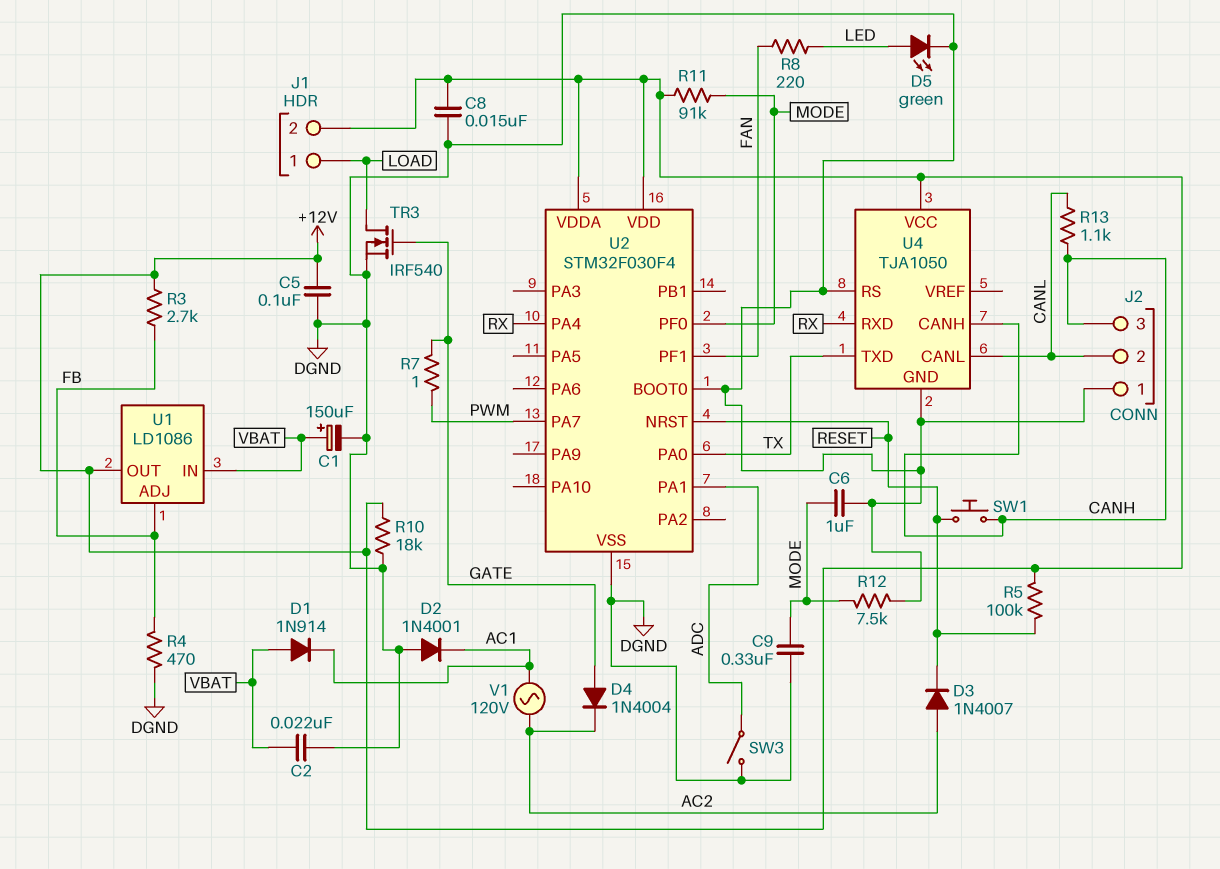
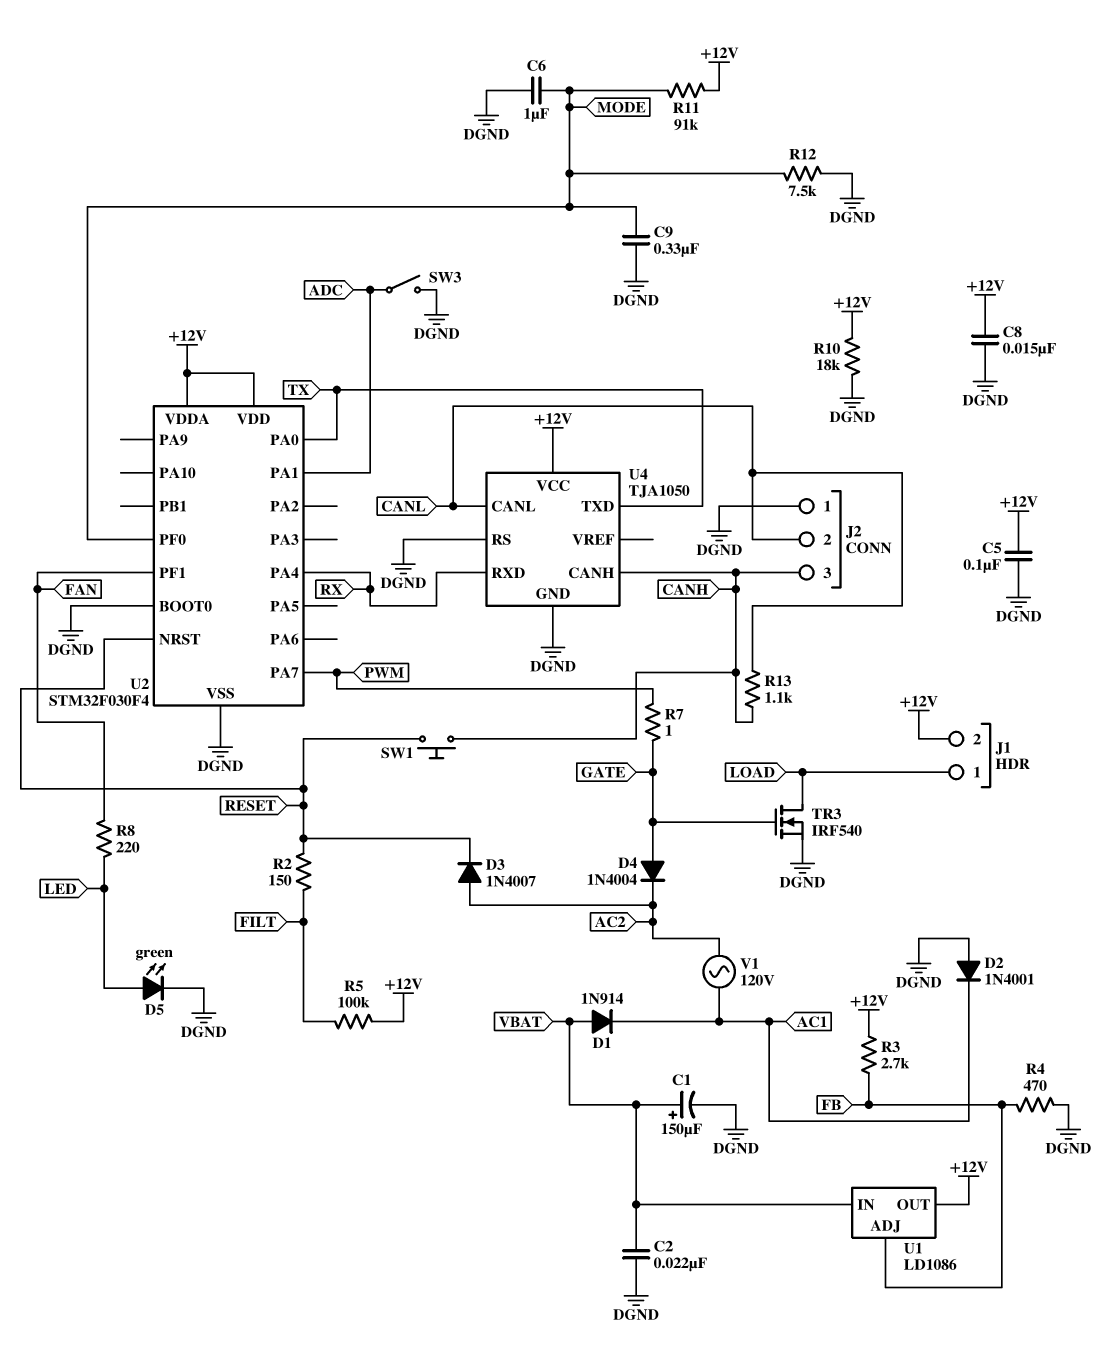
R2: none -> 150 (FILT, RESET)
R5: 100k (+12V, RESET) -> 100k (+12V, FILT)

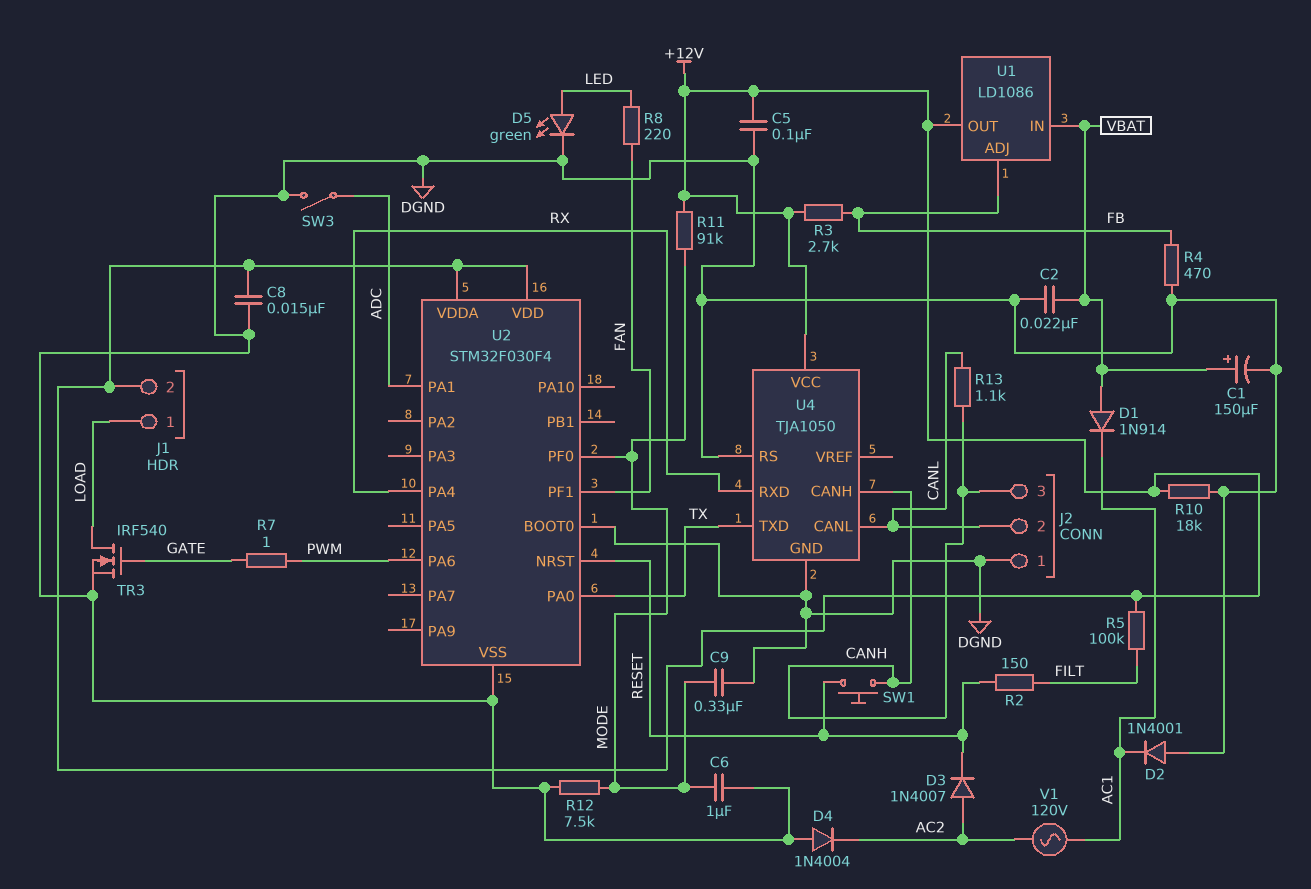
D4: diode 1N4004 (A GATE, K AC2) -> diode 1N4004 (A DGND, K AC2)
U2 pin PA6: none -> PWM
U2 pin PA7: PWM -> none

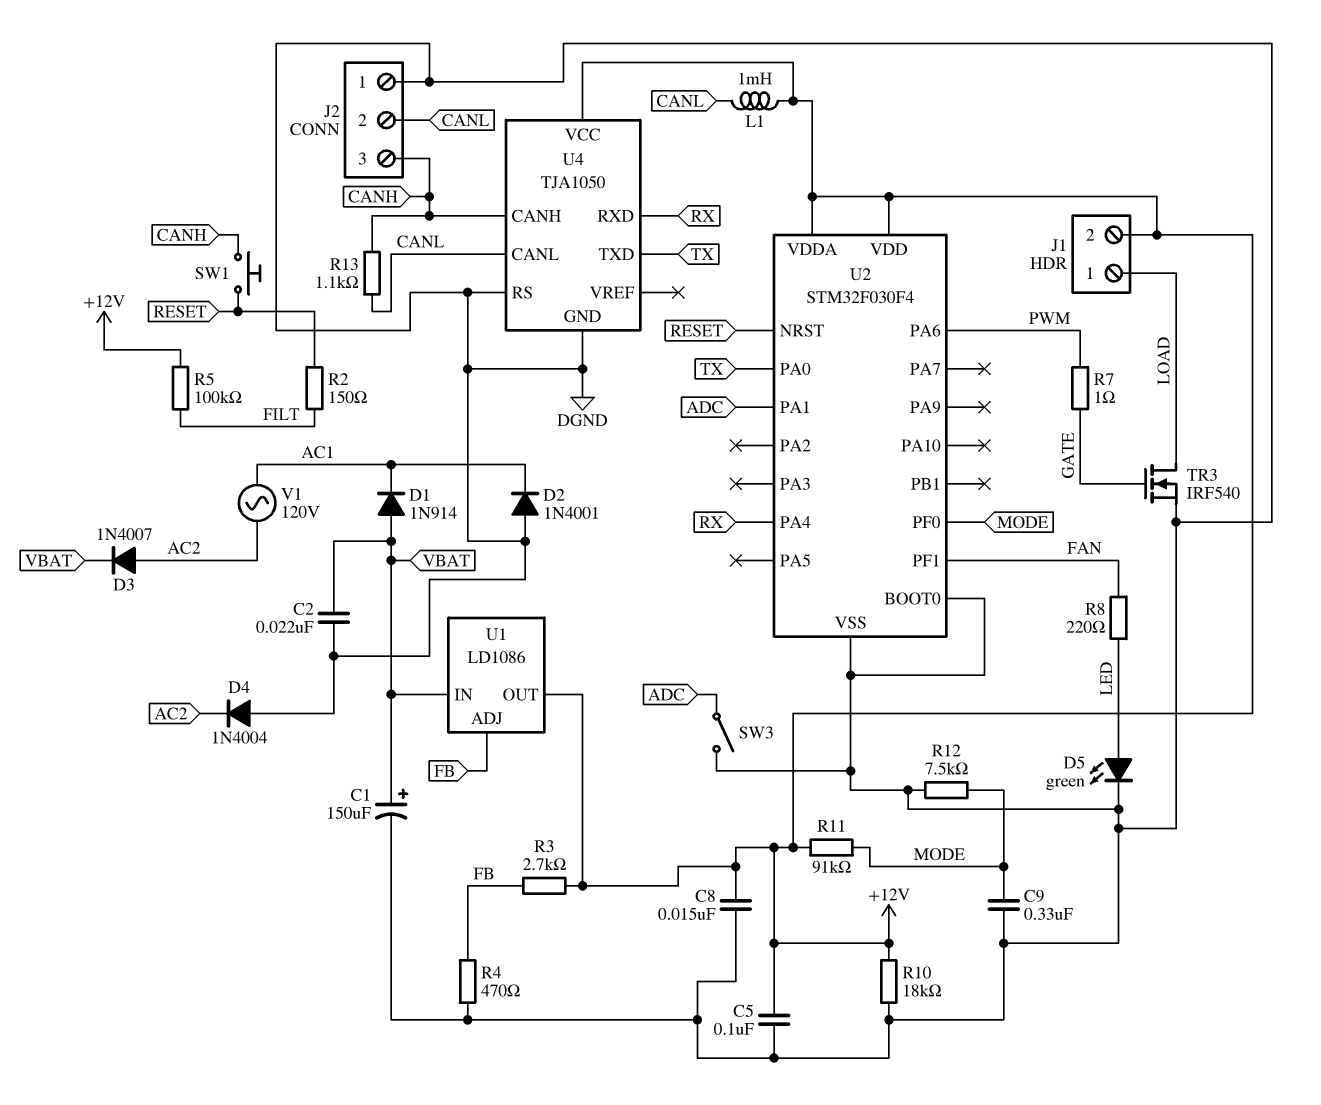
C6: 1uF (DGND, MODE) -> none
D3: diode 1N4007 (A AC2, K RESET) -> diode 1N4007 (A AC2, K VBAT)
L1: none -> 1mH (+12V, CANL)

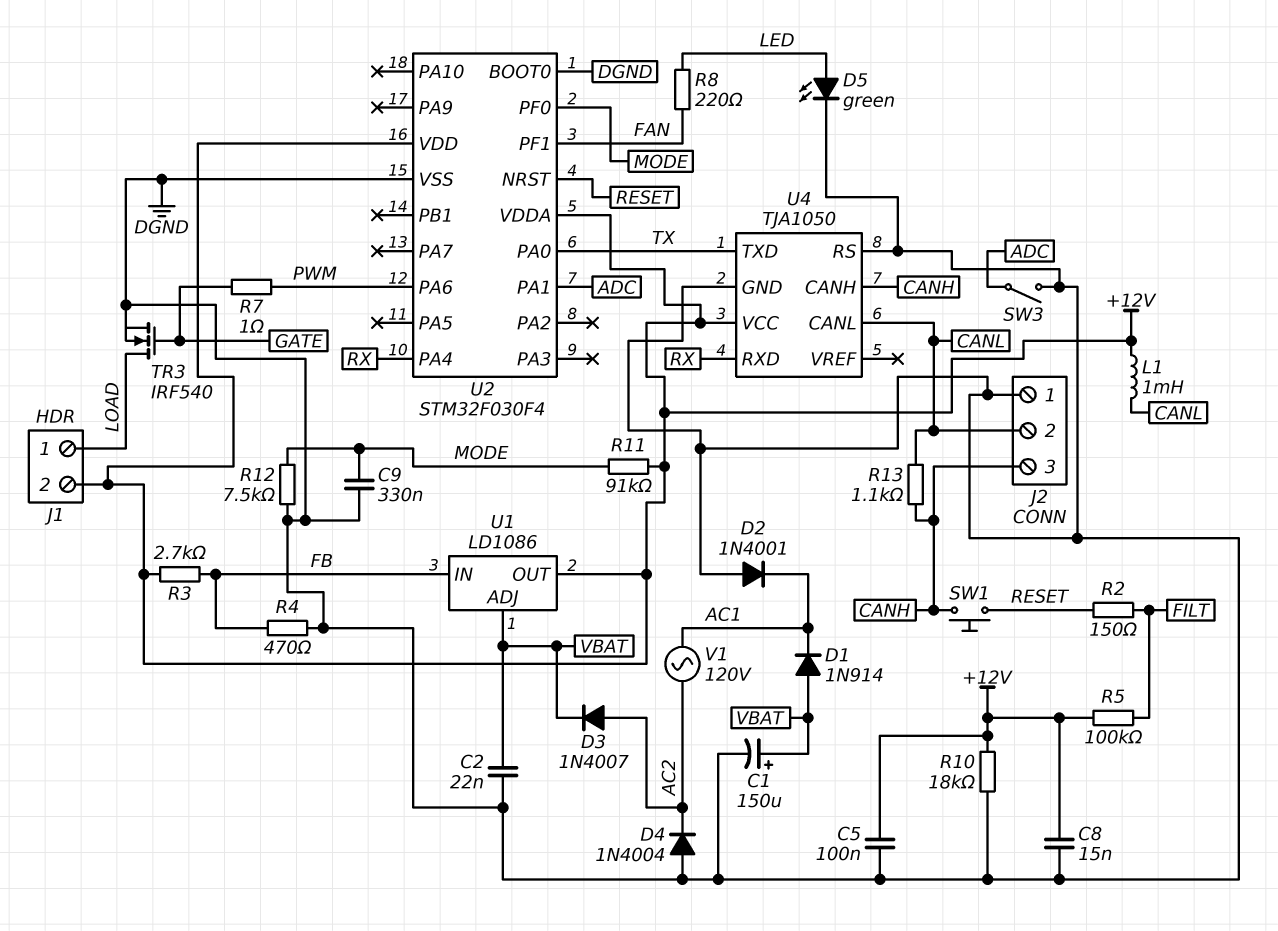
U1 pin ADJ: FB -> VBAT
U1 pin IN: VBAT -> FB

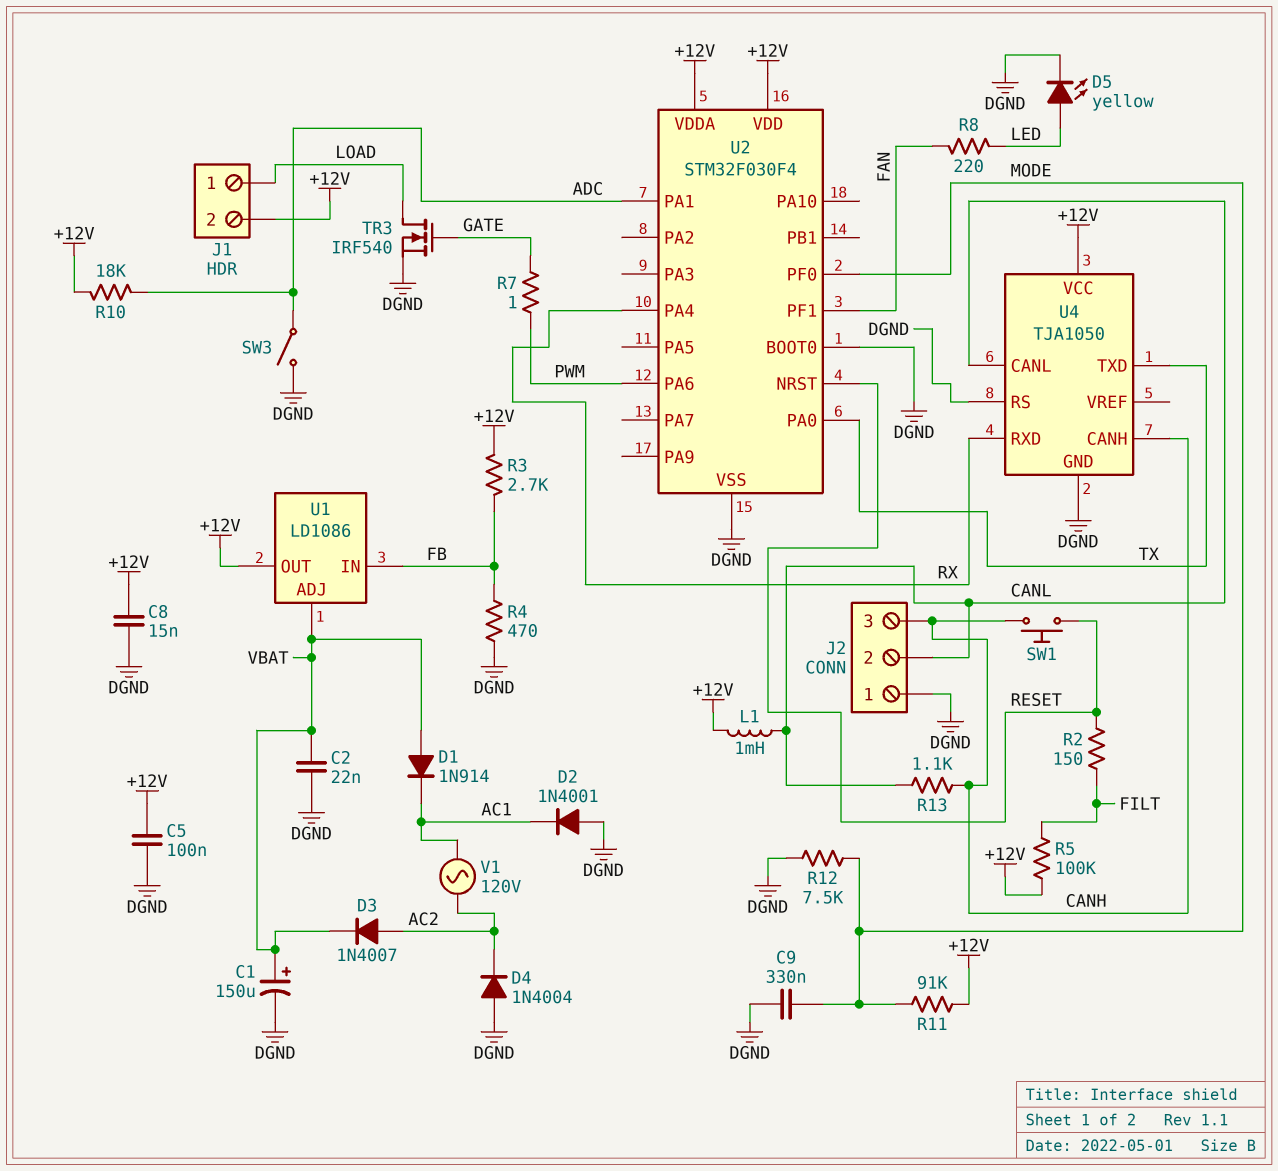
D5: LED green (A LED, K DGND) -> LED yellow (A LED, K DGND)
R10: 18k (+12V, DGND) -> 18k (+12V, ADC)

